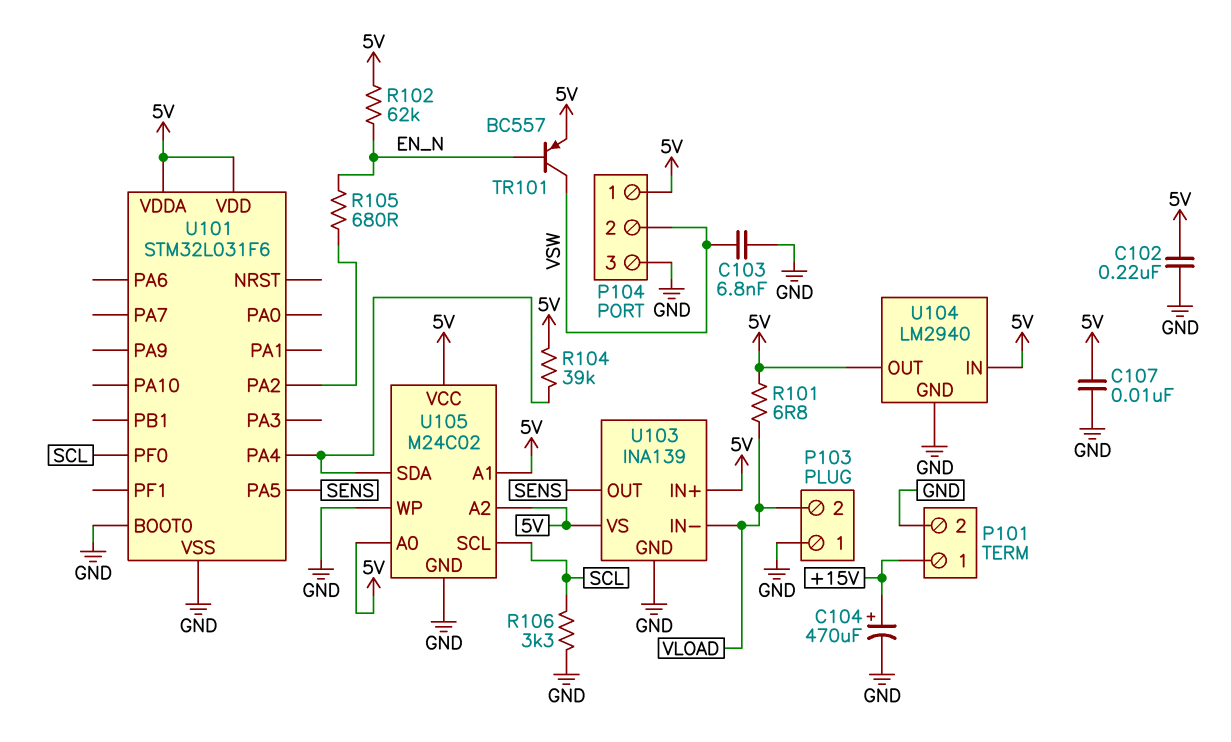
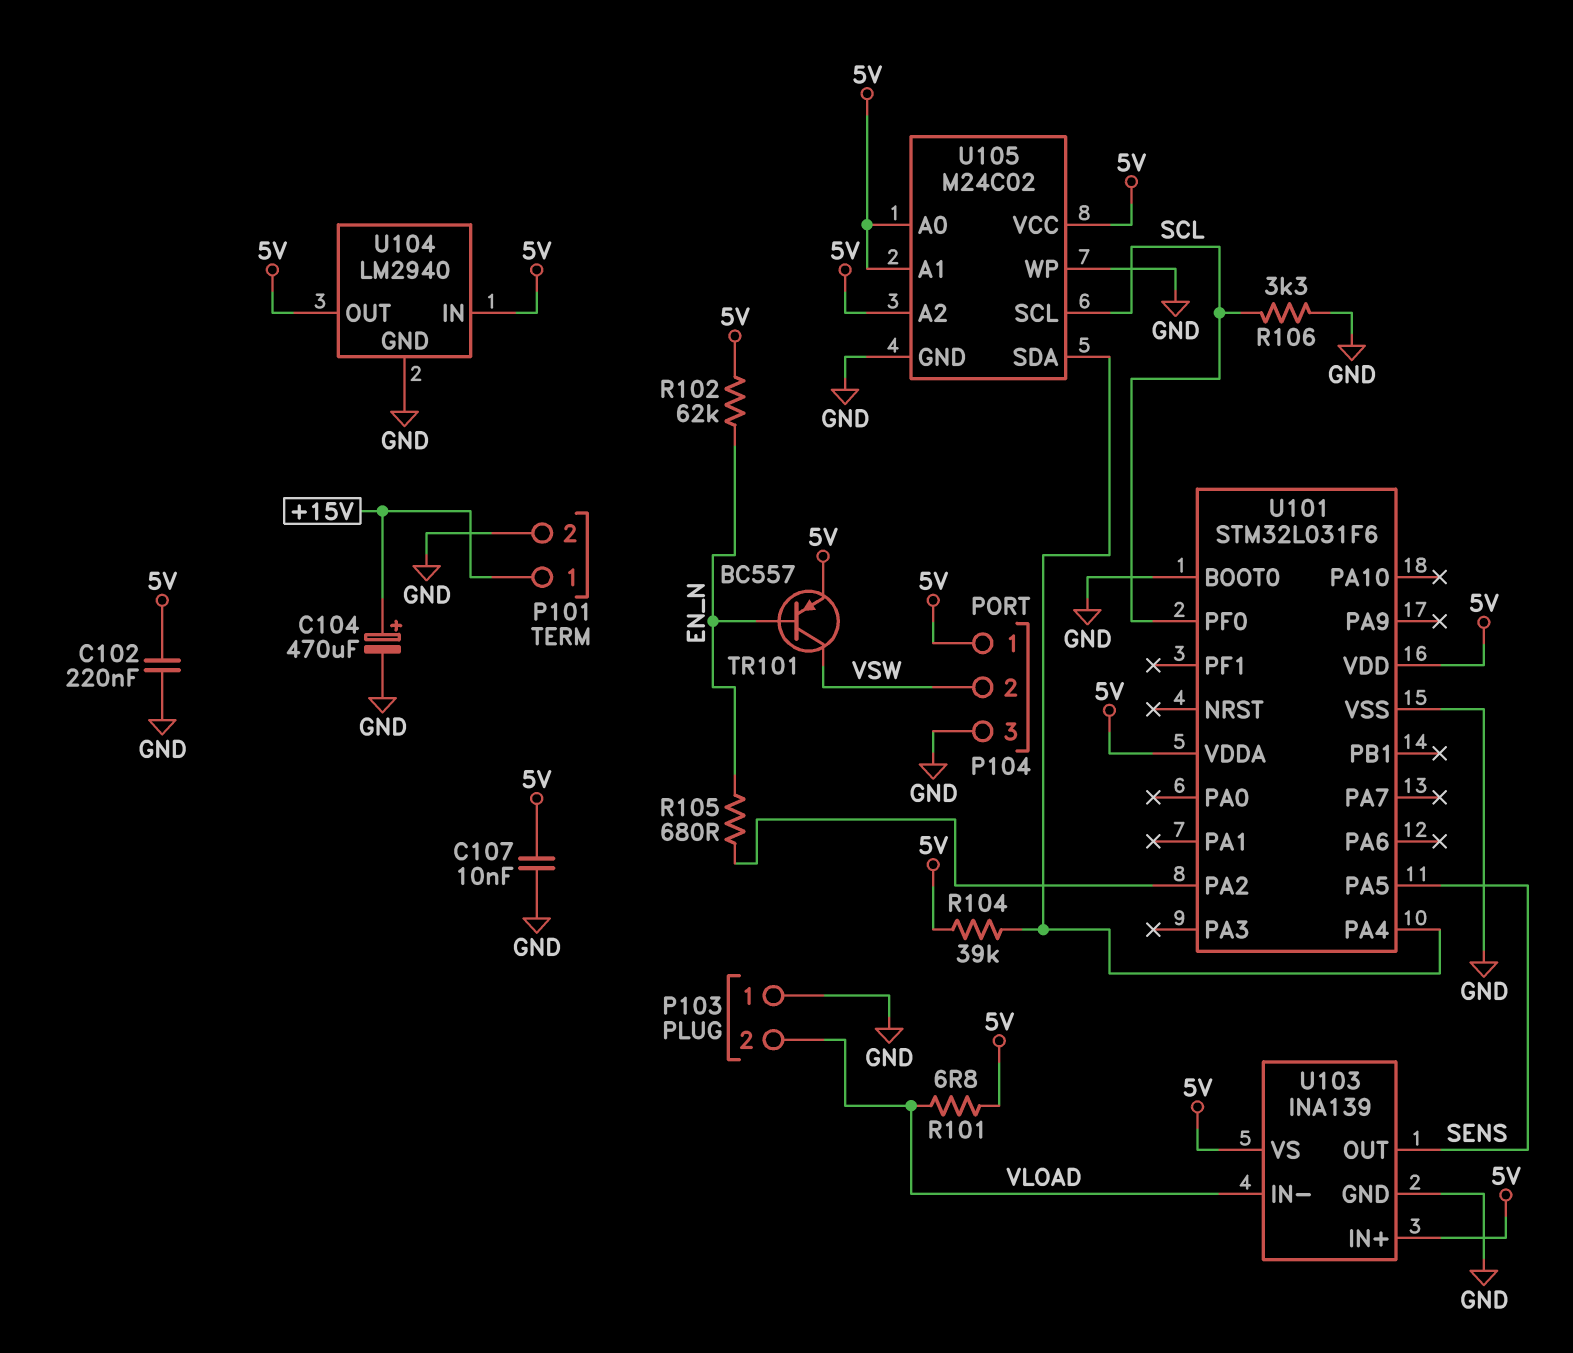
C103: 6.8nF (GND, VSW) -> none

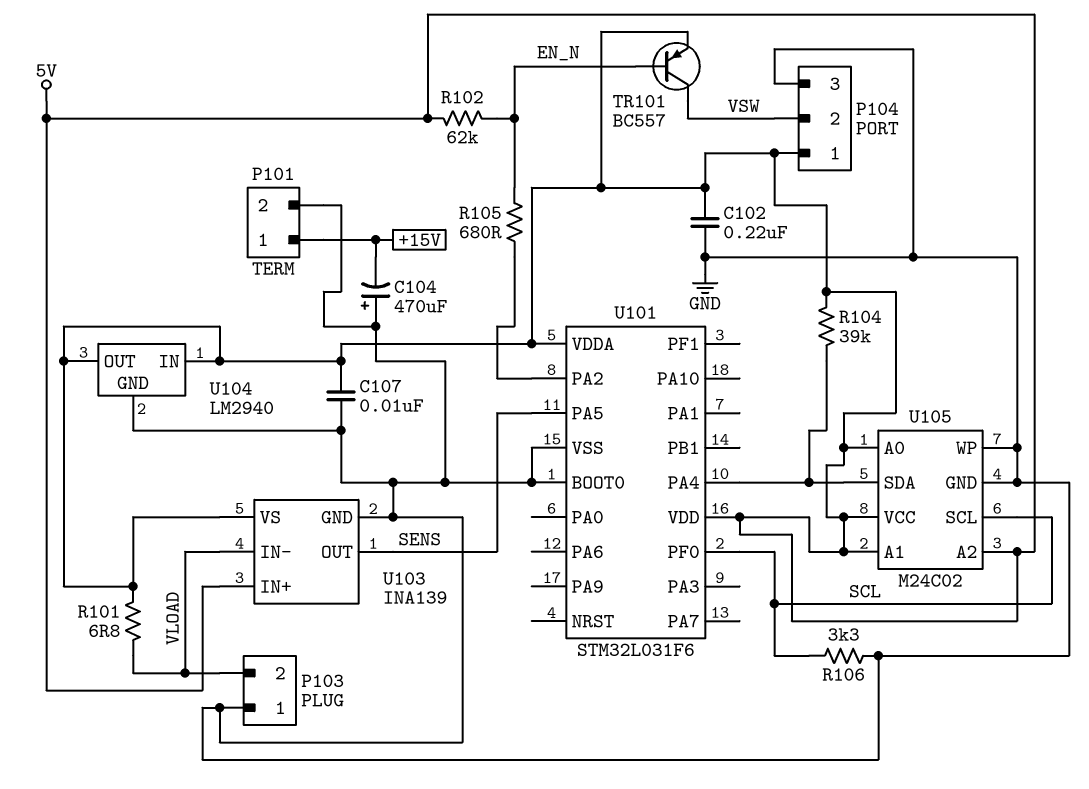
C104: 470uF (plus +15V, minus GND) -> 470uF (plus GND, minus +15V)

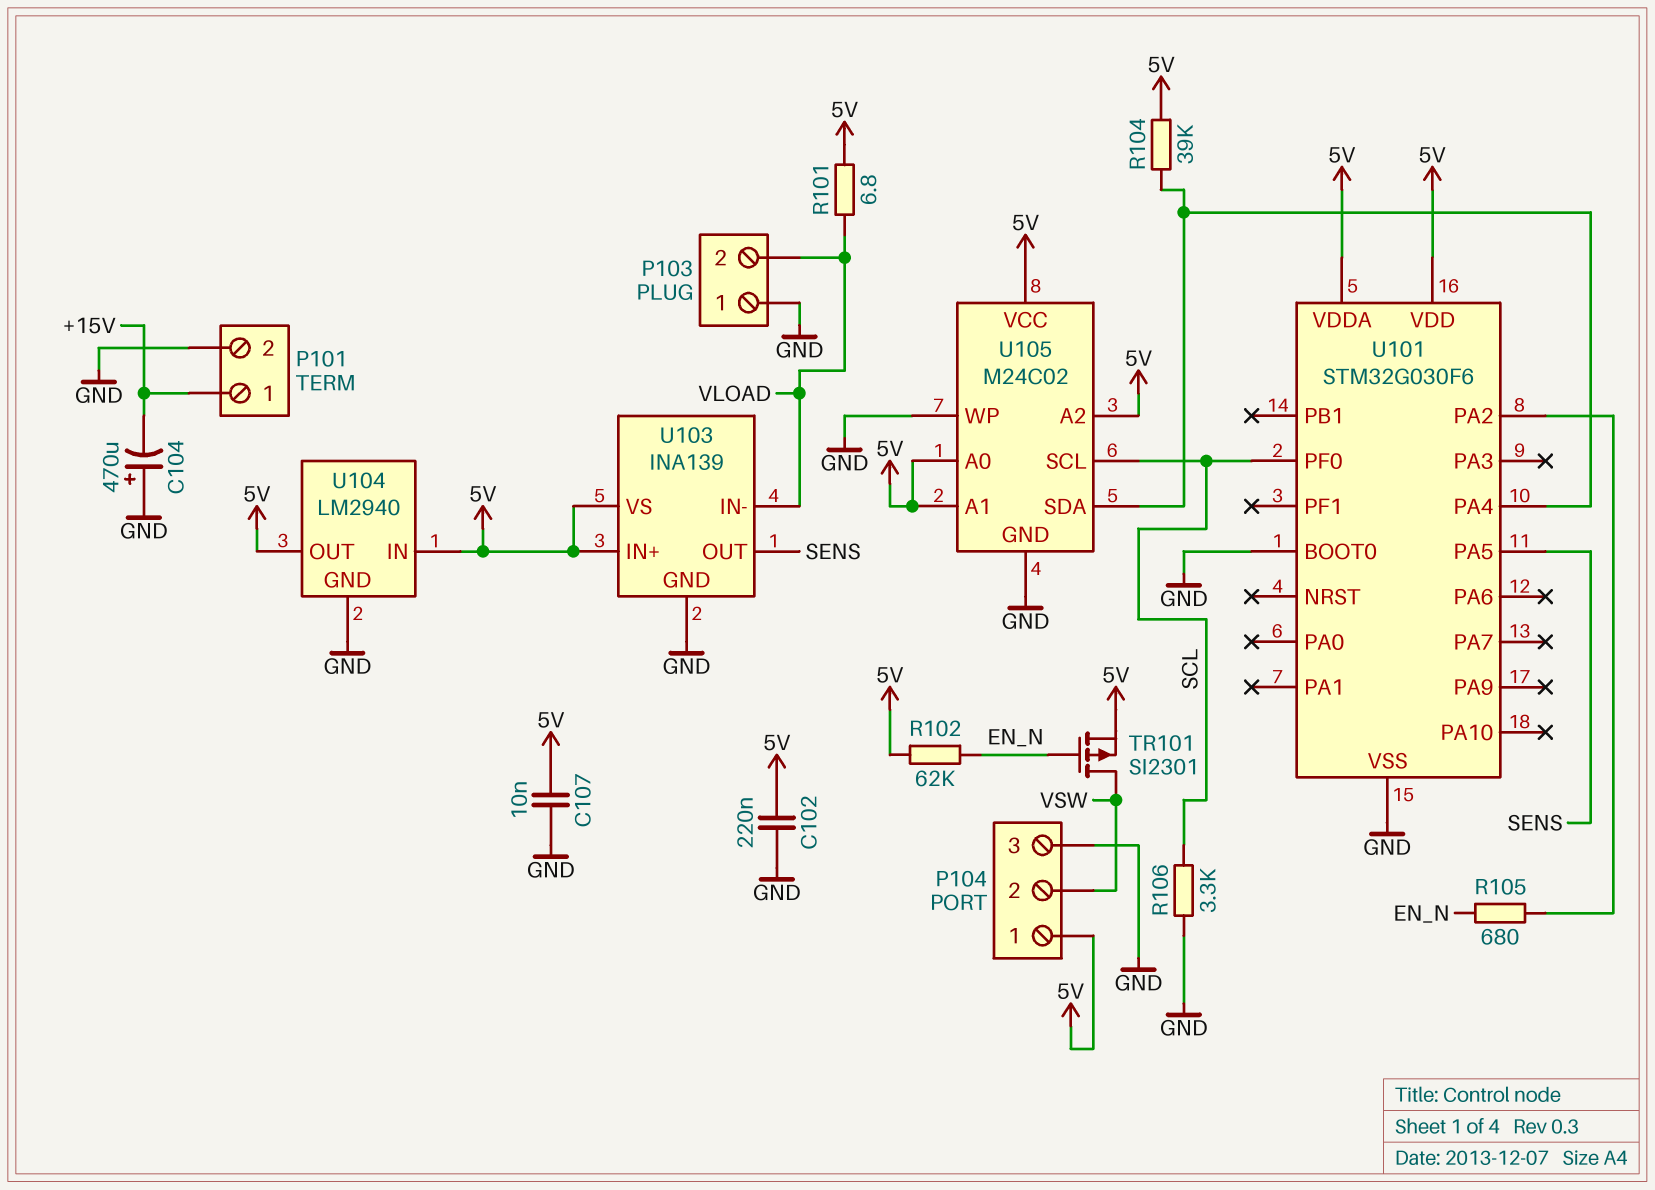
TR101: PNP BC557 (B EN_N, C VSW, E 5V) -> PMOS SI2301 (G EN_N, D VSW, S 5V)
U101: STM32L031F6 -> STM32G030F6

